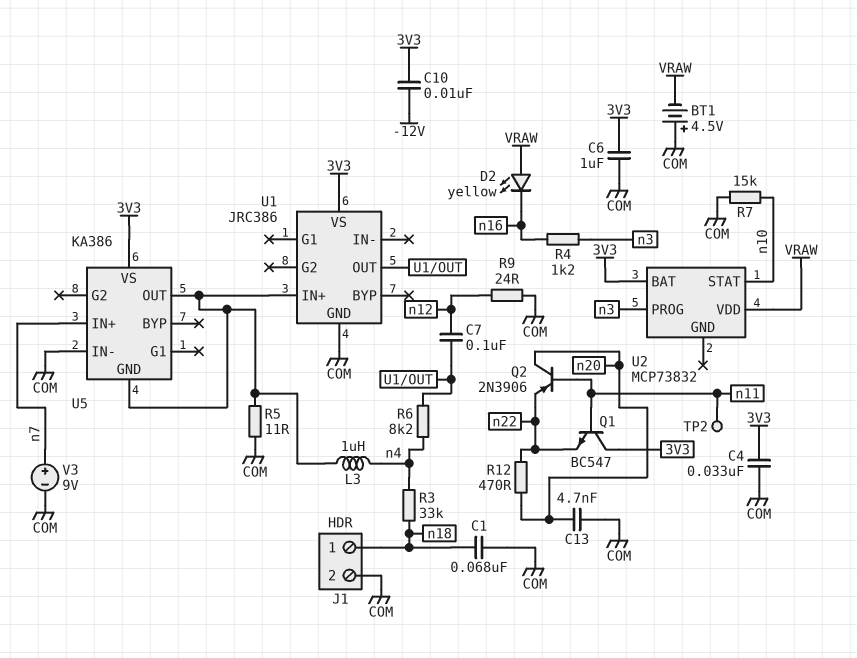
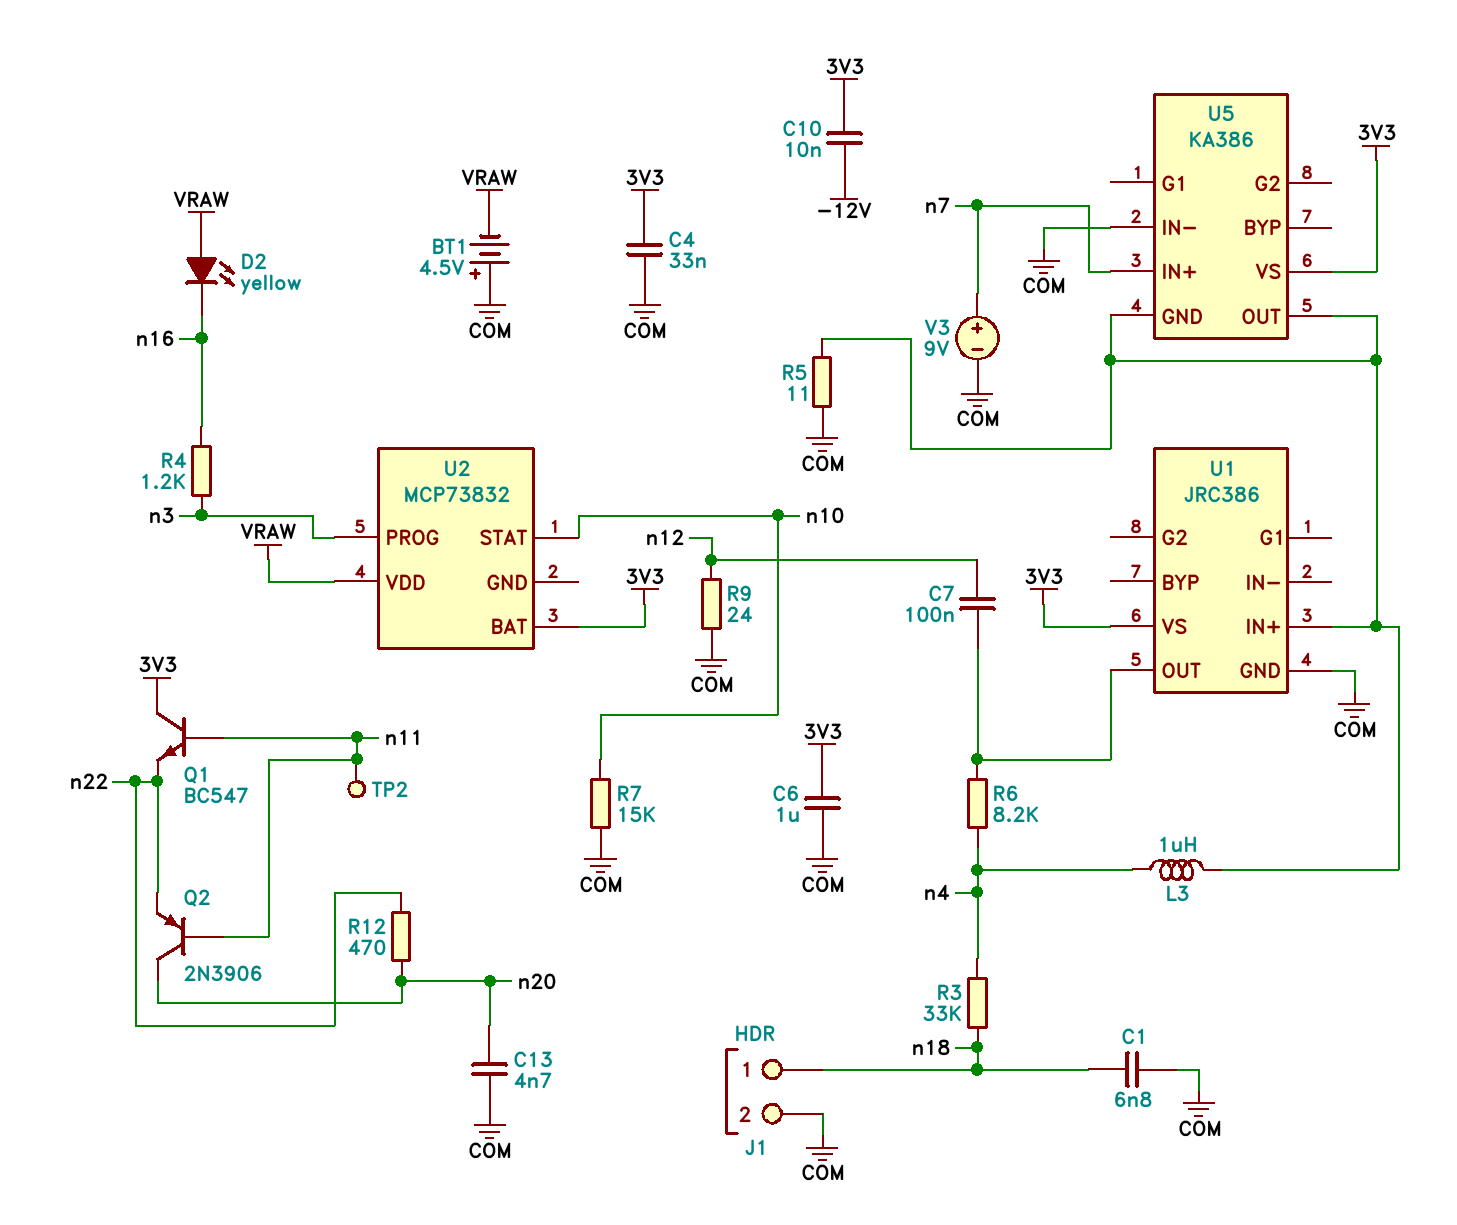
C1: 68nF (COM, n18) -> 6.8nF (COM, n18)

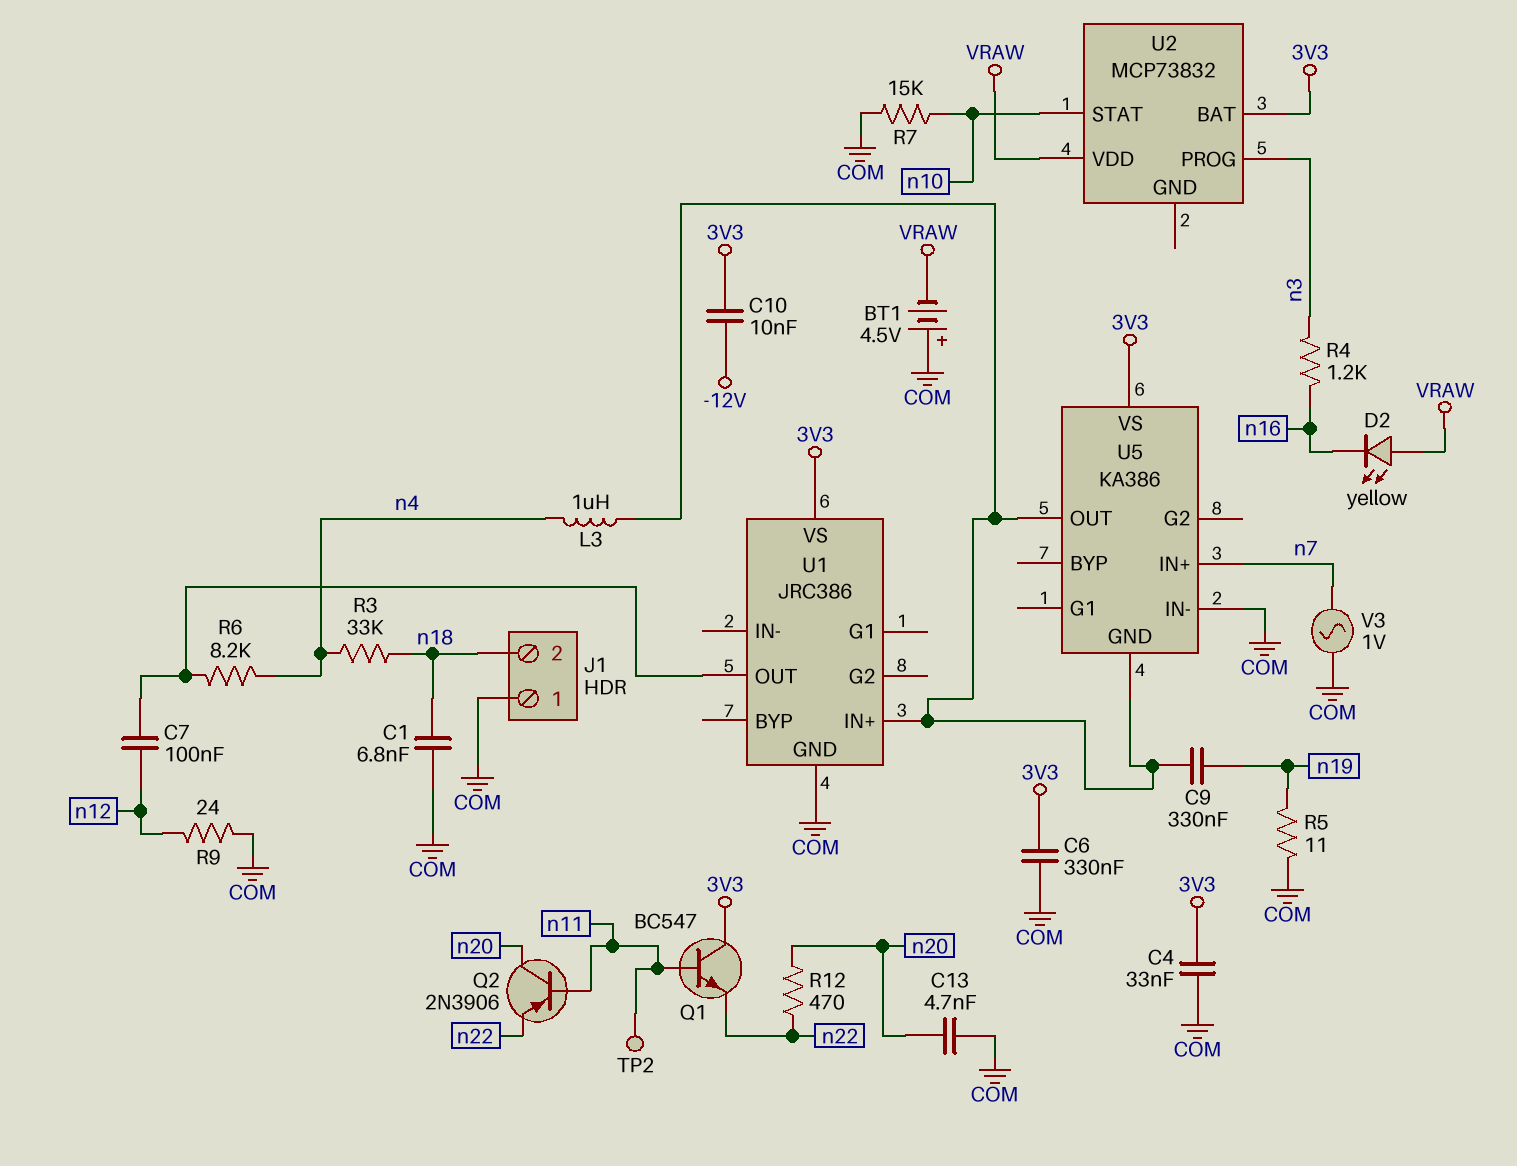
C6: 1uF (3V3, COM) -> 330nF (3V3, COM)
C9: none -> 330nF (U1/IN+, n19)
J1 pin 1: n18 -> COM
J1 pin 2: COM -> n18
R5: 11 (COM, U1/IN+) -> 11 (COM, n19)
V3: 9V (plus n7, minus COM) -> AC 1V (COM, n7)

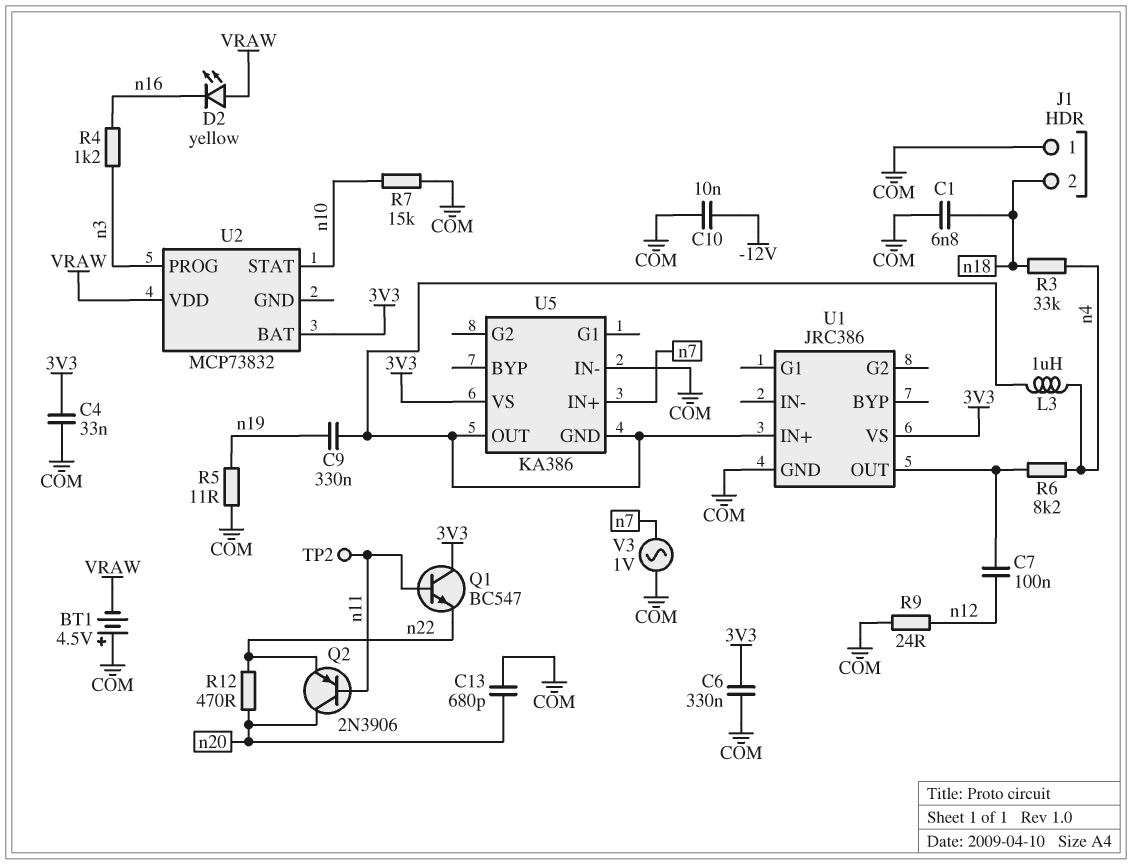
C10: 10nF (-12V, 3V3) -> 10nF (-12V, COM)
C13: 4.7nF (COM, n20) -> 680pF (COM, n20)

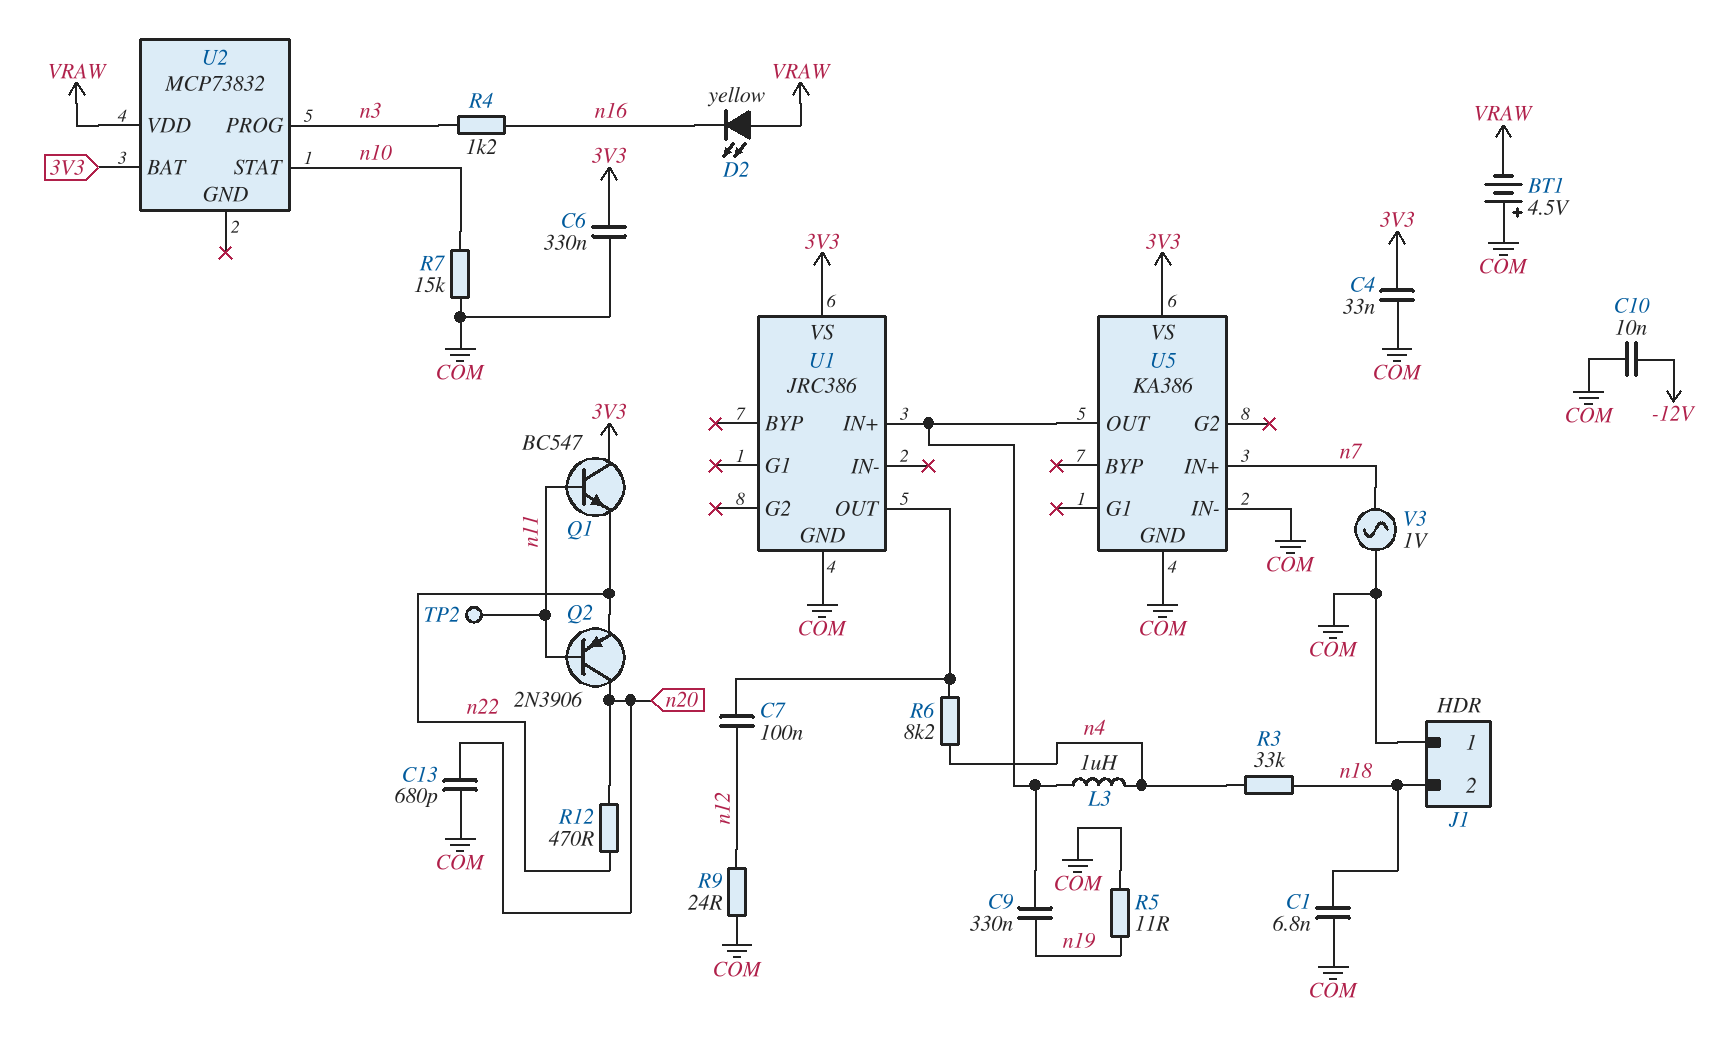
U5 pin GND: U1/IN+ -> COM

